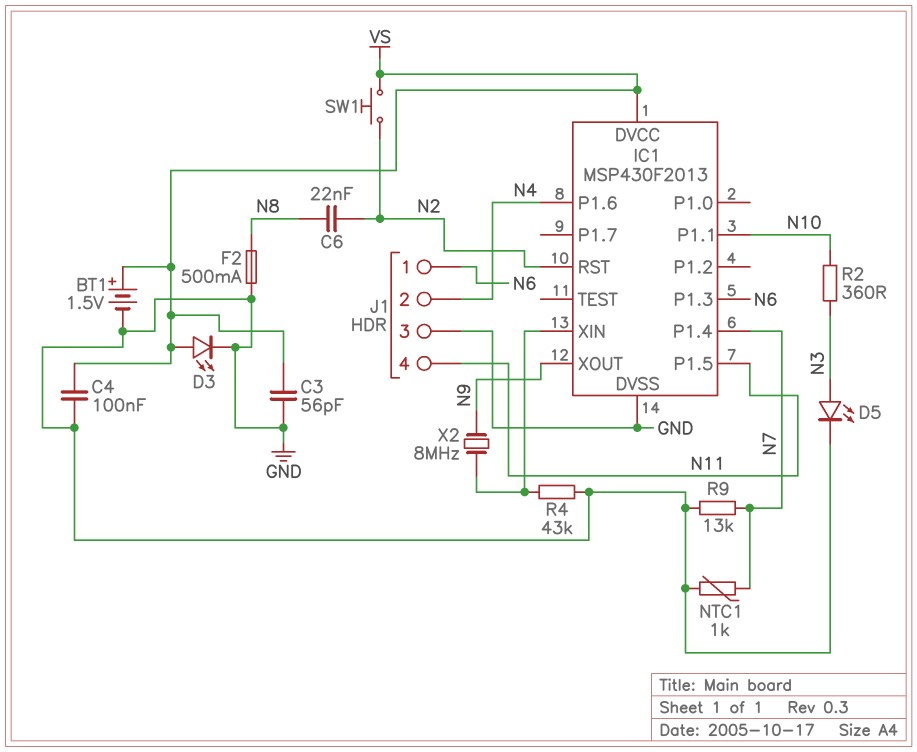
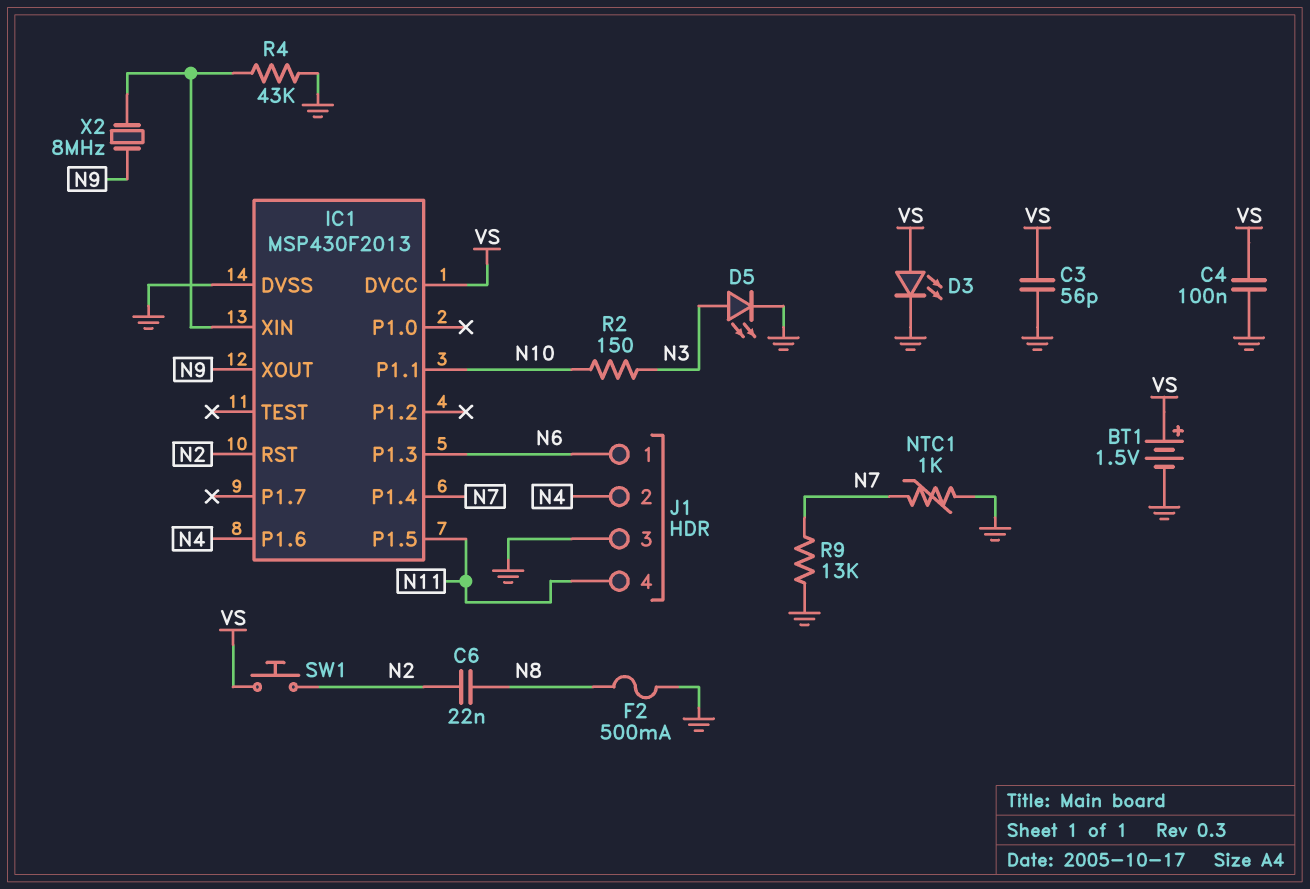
R2: 360 (N3, N10) -> 150 (N3, N10)

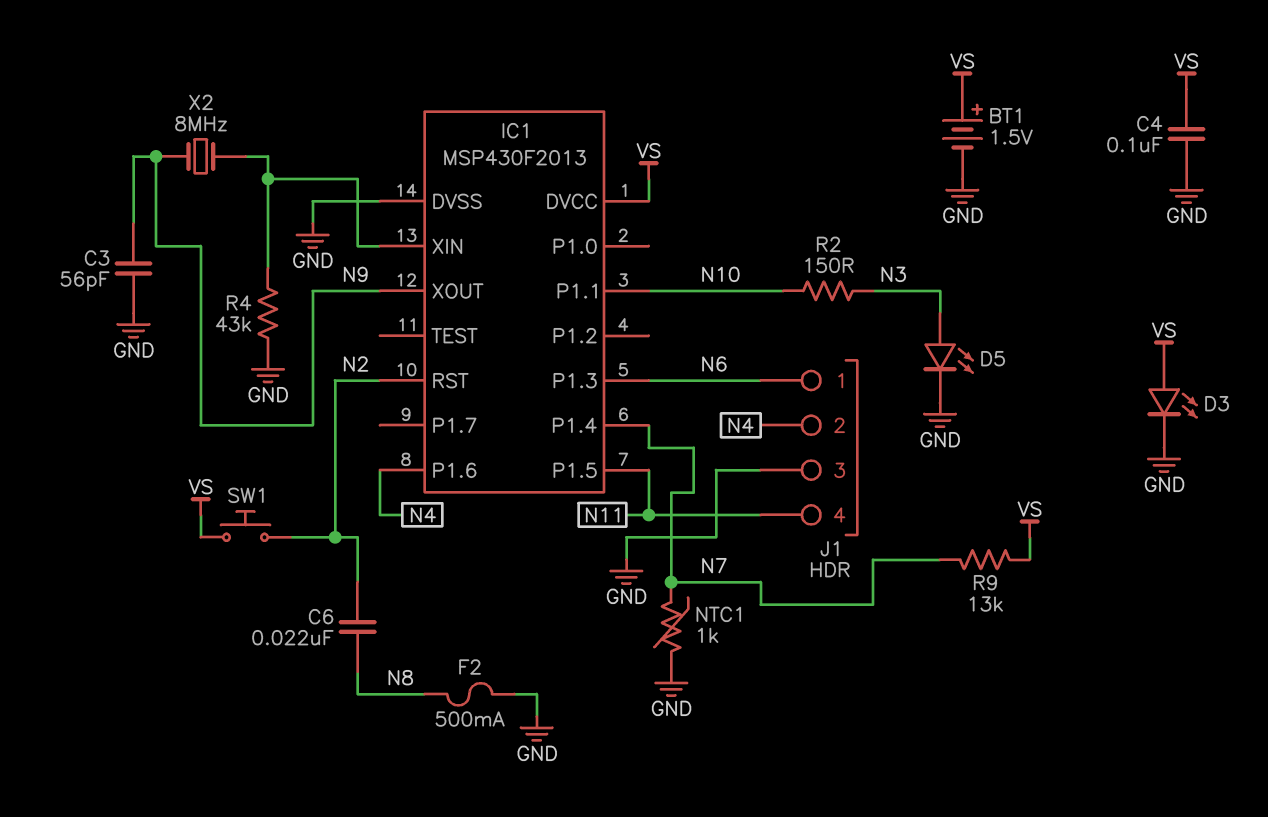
C3: 56pF (GND, VS) -> 56pF (GND, N9)
R9: 13k (GND, N7) -> 13k (N7, VS)

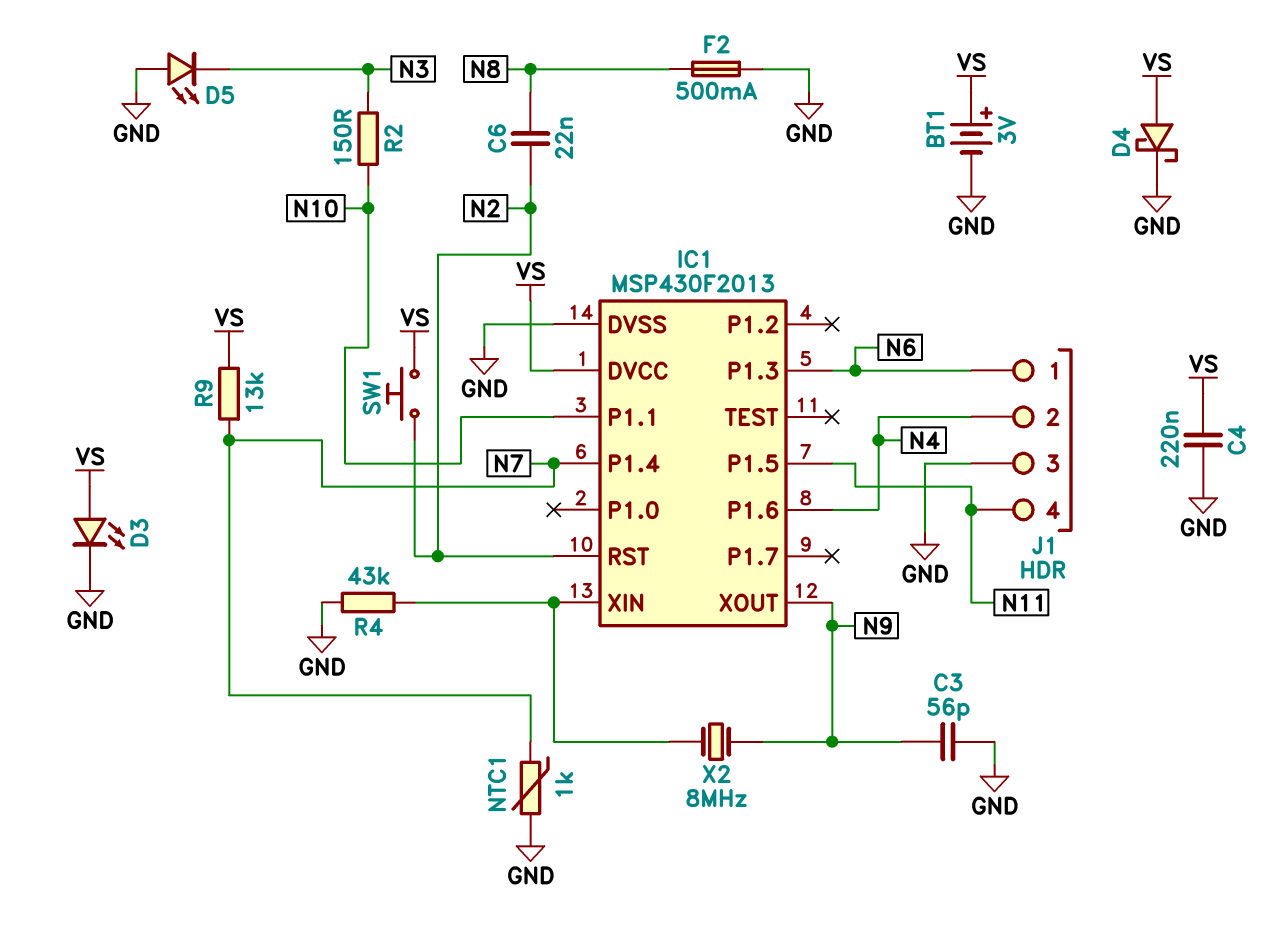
BT1: 1.5V (plus VS, minus GND) -> 3V (plus VS, minus GND)
C4: 100nF (GND, VS) -> 220nF (GND, VS)
D4: none -> schottky (A VS, K GND)
D5: LED (A N3, K GND) -> LED (A GND, K N3)

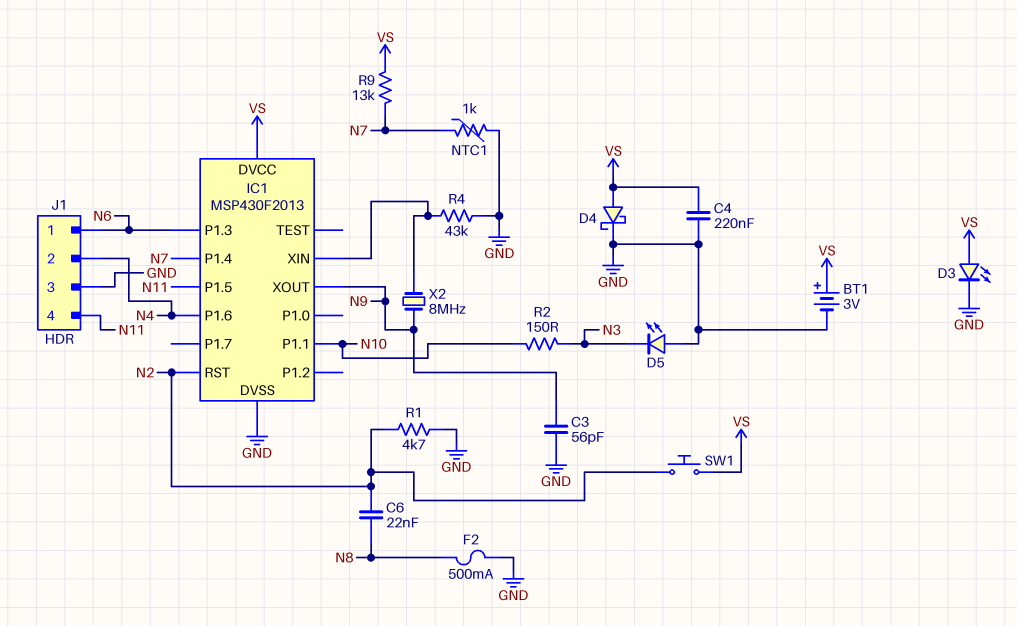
R1: none -> 4.7k (GND, N2)

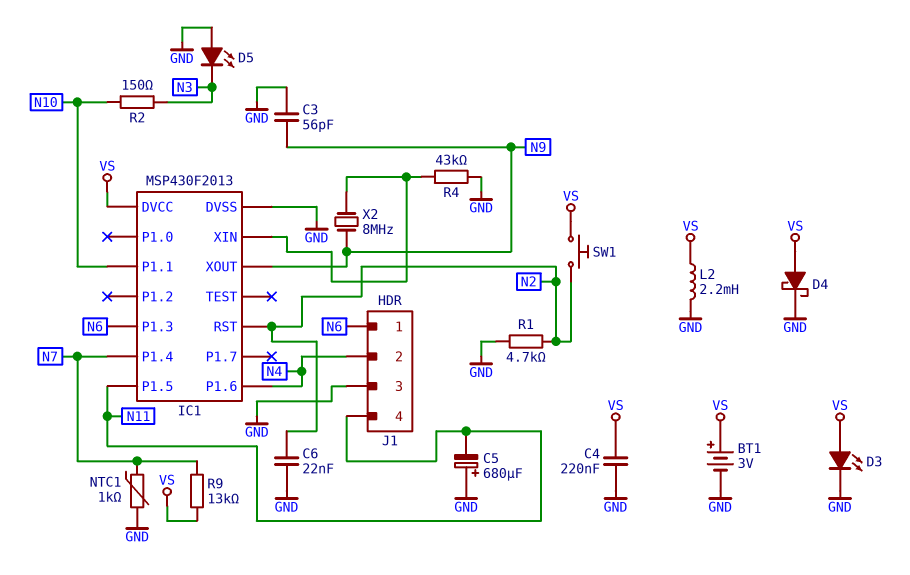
C5: none -> 680uF (plus GND, minus N11)
C6: 22nF (N2, N8) -> 22nF (GND, N2)
F2: 500mA (GND, N8) -> none
L2: none -> 2.2mH (GND, VS)

